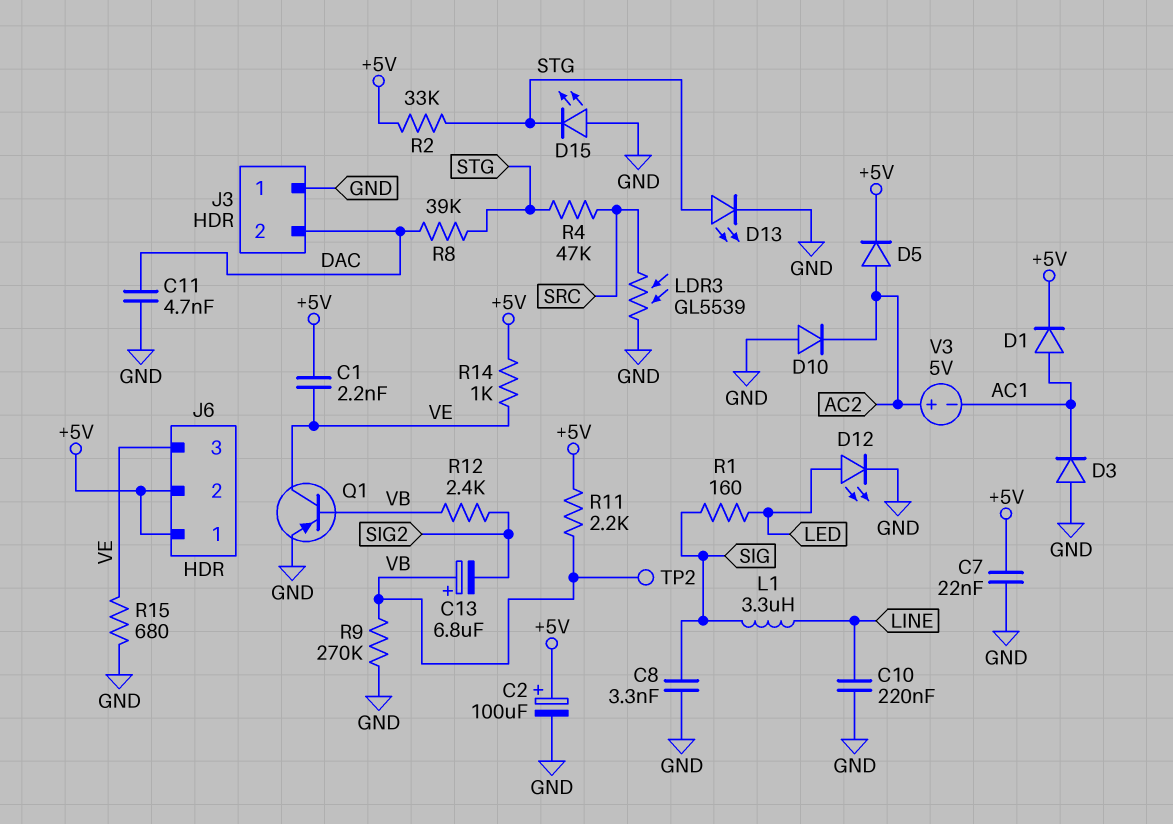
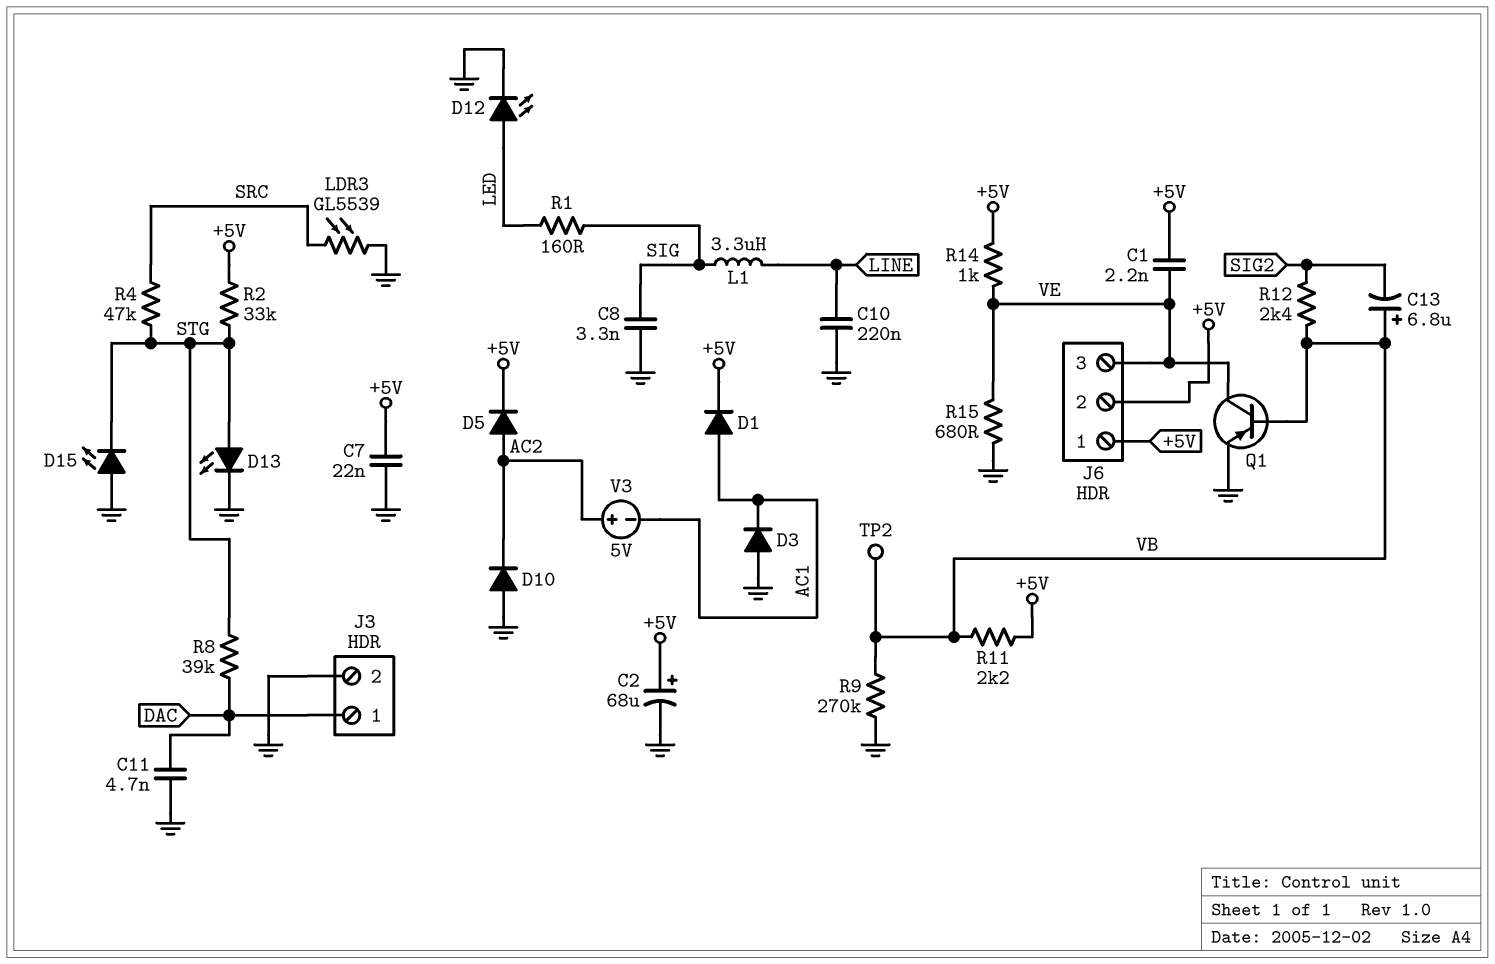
C2: 100uF (plus +5V, minus GND) -> 68uF (plus +5V, minus GND)
J3 pin 1: GND -> DAC
J3 pin 2: DAC -> GND

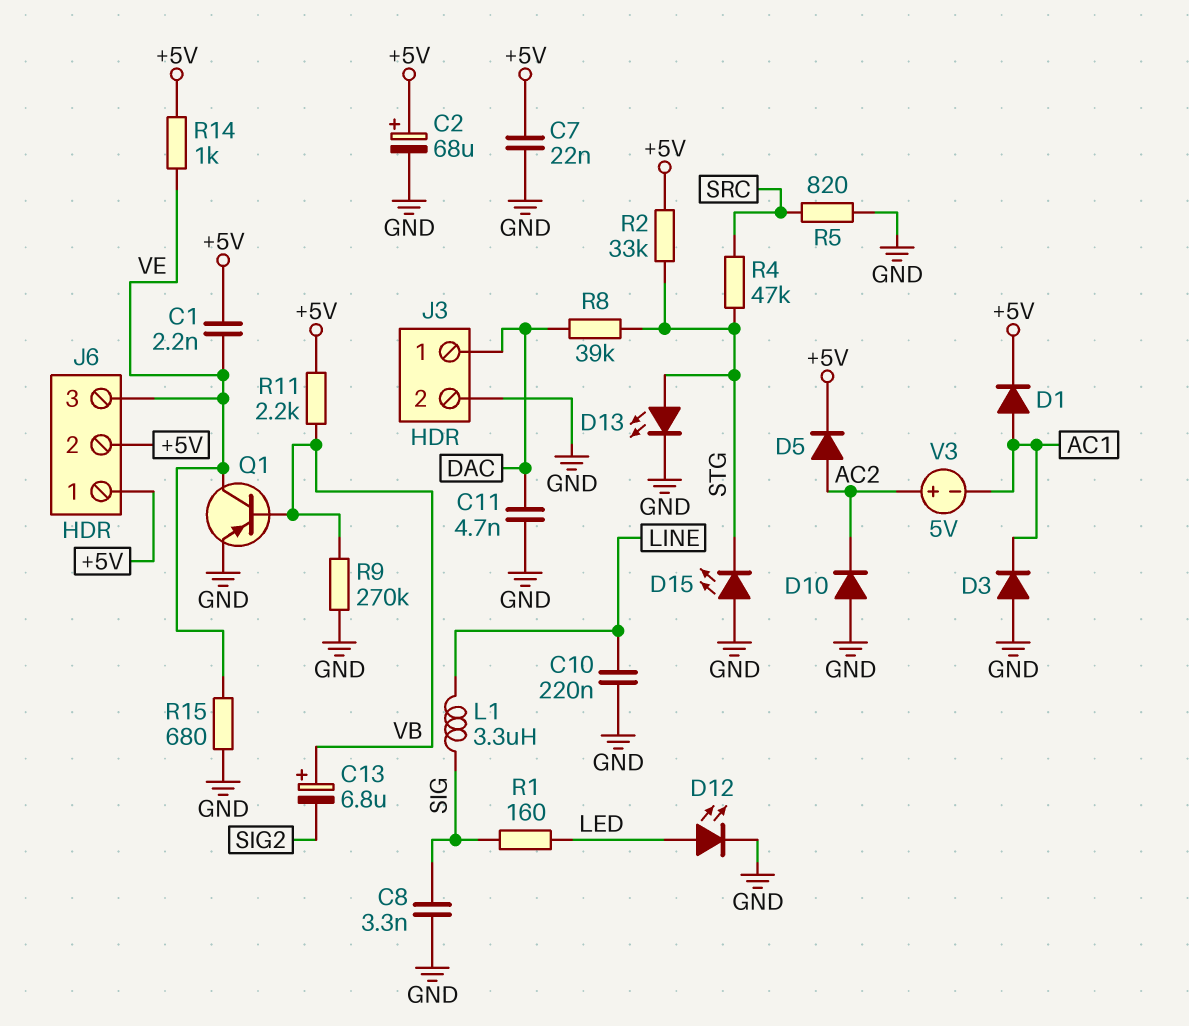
LDR3: GL5539 (GND, SRC) -> none
R5: none -> 820 (GND, SRC)
R12: 2.4k (SIG2, VB) -> none
TP2: test point (VB) -> none

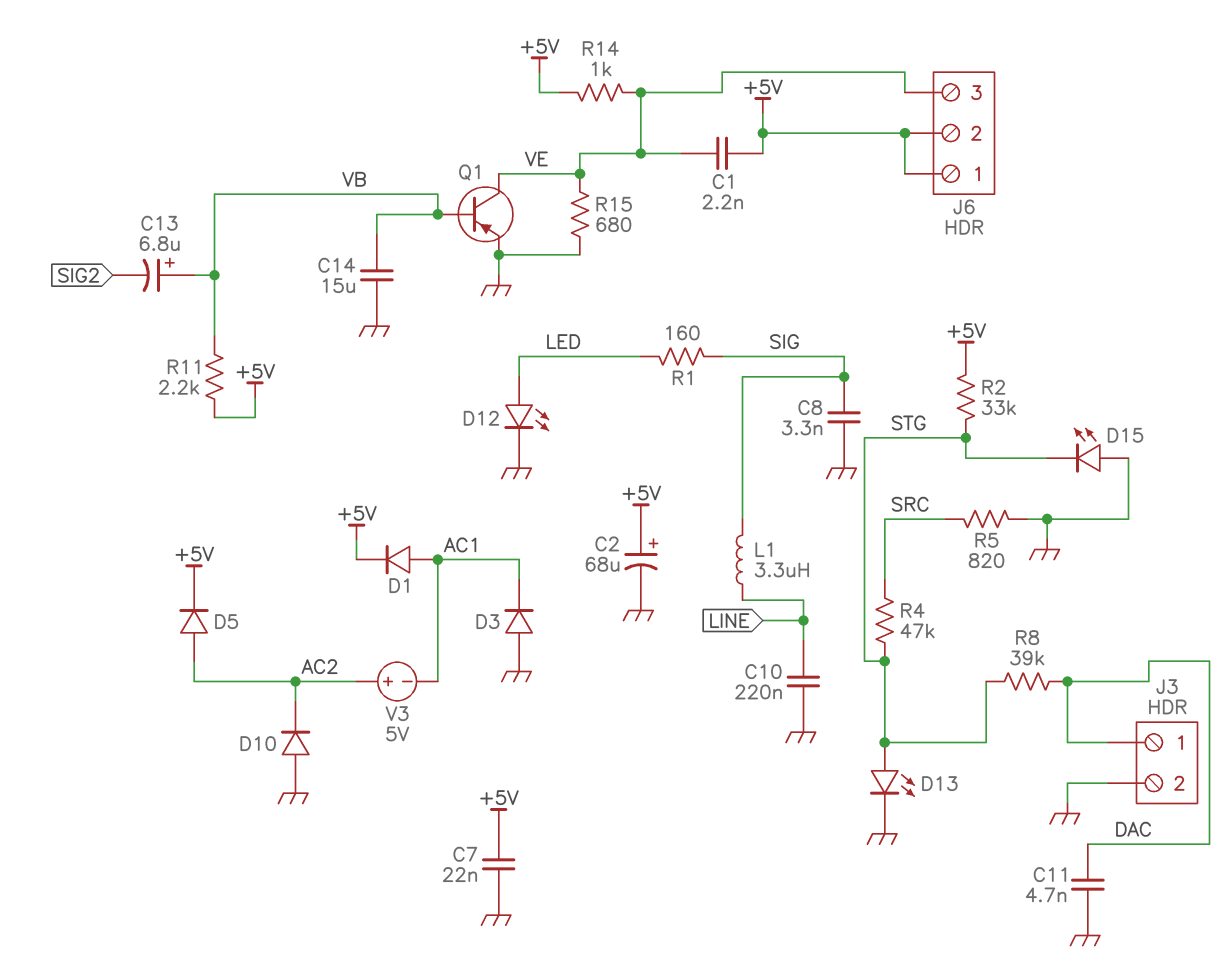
C14: none -> 15uF (GND, VB)
R9: 270k (GND, VB) -> none

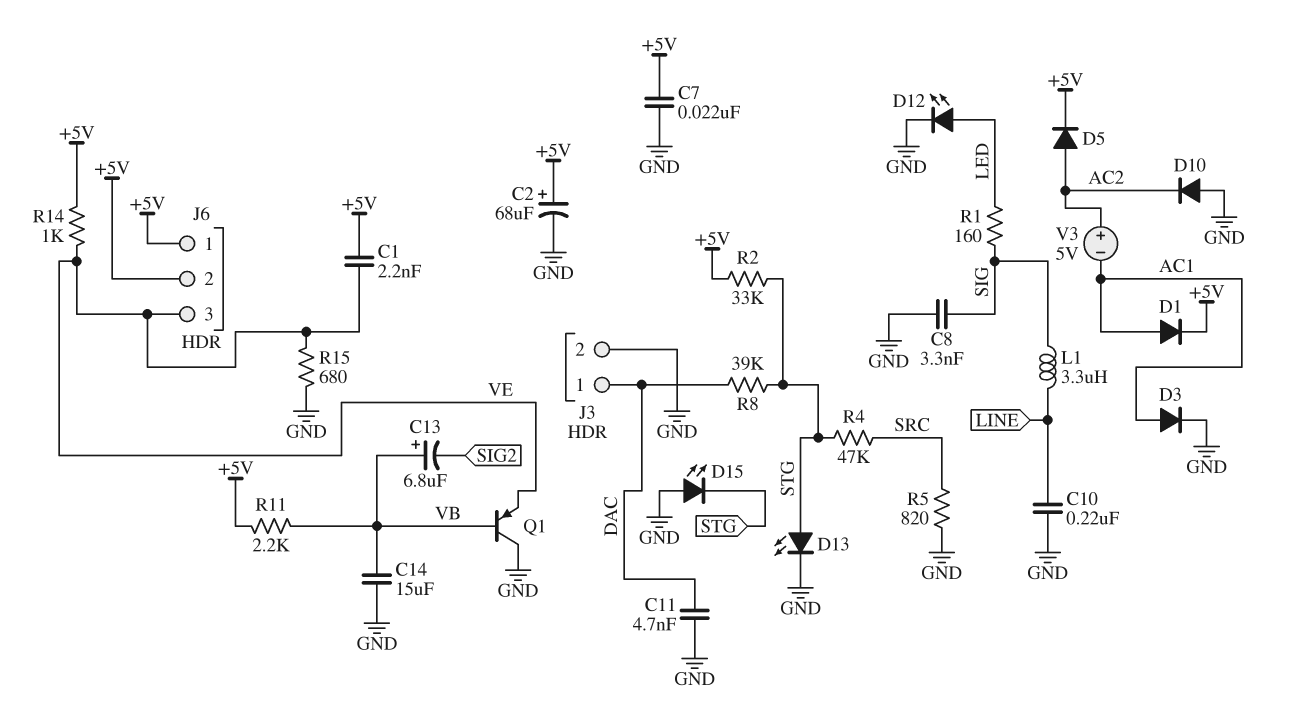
D3: diode (A GND, K AC1) -> diode (A AC1, K GND)
Q1: PNP (B VB, C VE, E GND) -> PNP (B VB, C GND, E VE)

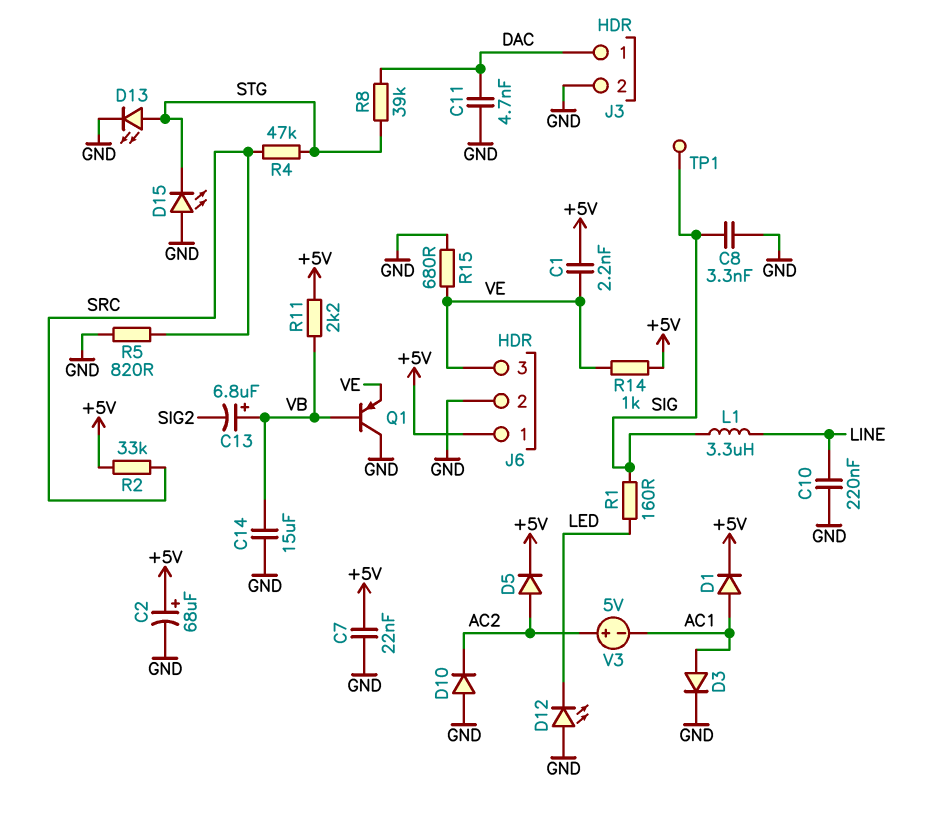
D12: LED (A LED, K GND) -> LED (A GND, K LED)
J6 pin 2: +5V -> GND
R2: 33k (+5V, STG) -> 33k (+5V, SRC)
TP1: none -> test point (SIG)

